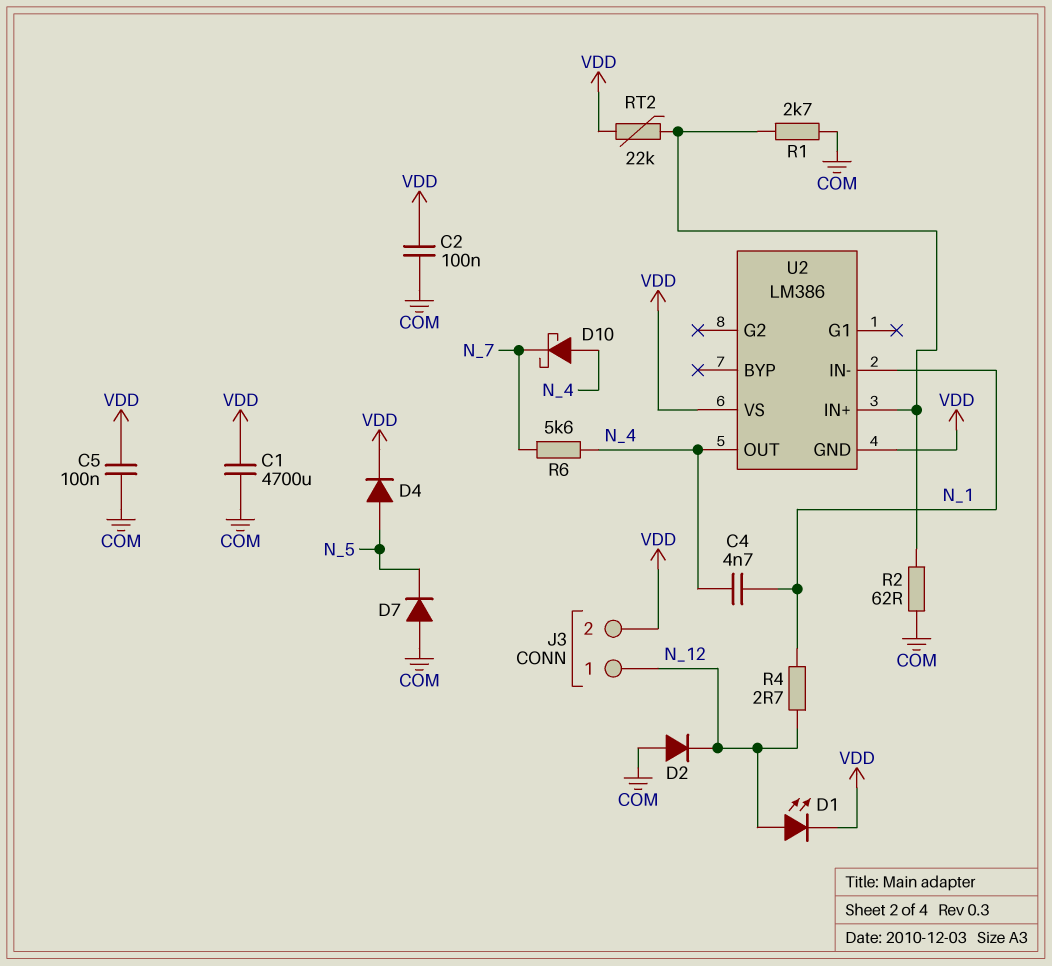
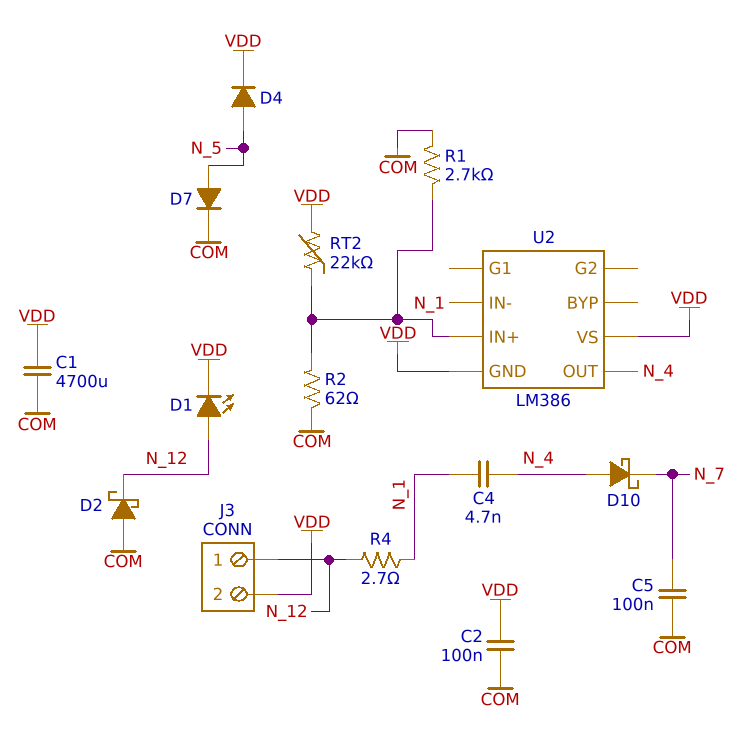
C5: 100nF (COM, VDD) -> 100nF (COM, N_7)
D2: diode (A COM, K N_12) -> schottky (A COM, K N_12)
D7: diode (A COM, K N_5) -> diode (A N_5, K COM)
R6: 5.6k (N_4, N_7) -> none

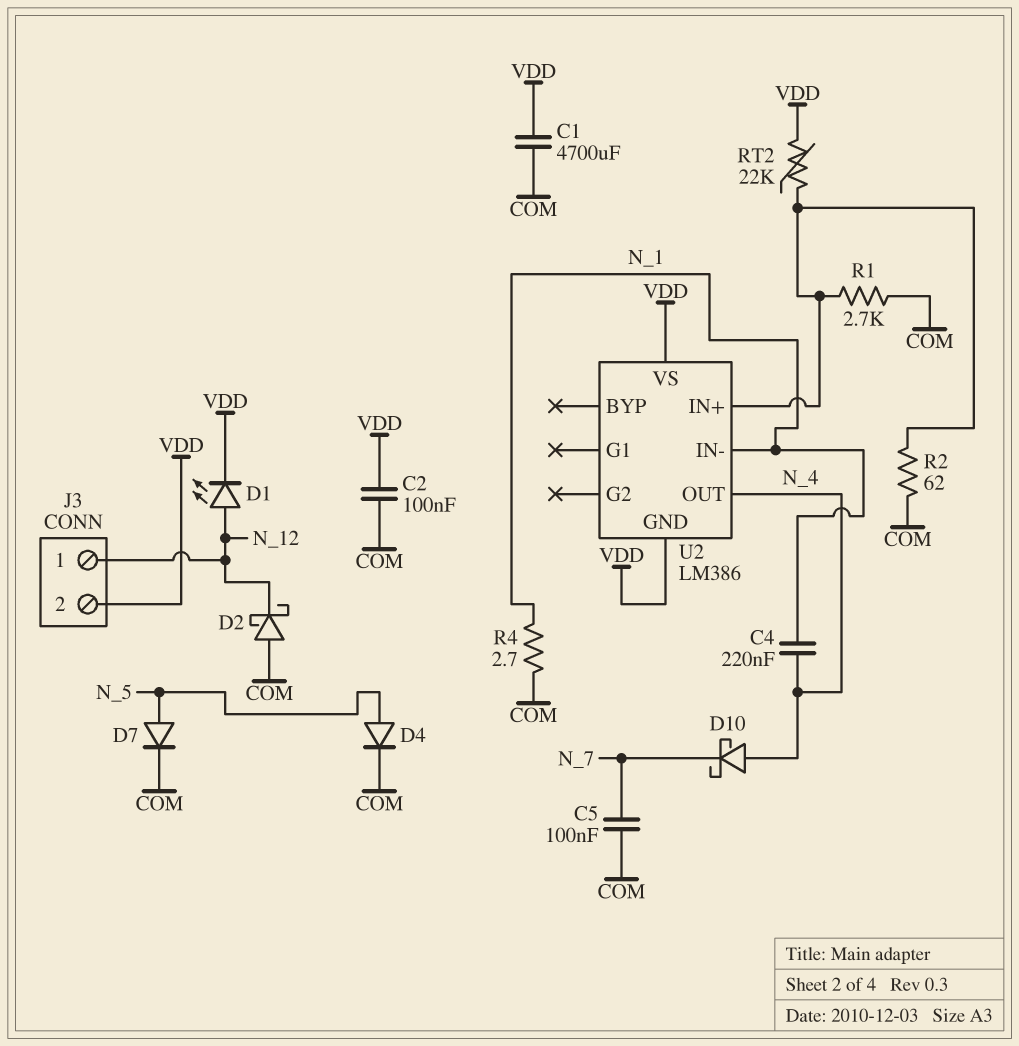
C4: 4.7nF (N_1, N_4) -> 220nF (N_1, N_4)
D4: diode (A N_5, K VDD) -> diode (A N_5, K COM)
R4: 2.7 (N_1, N_12) -> 2.7 (COM, N_1)

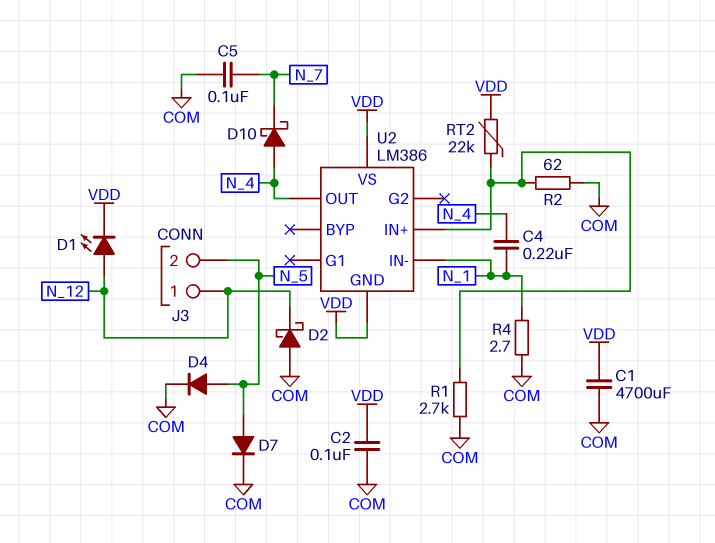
J3 pin 2: VDD -> N_5

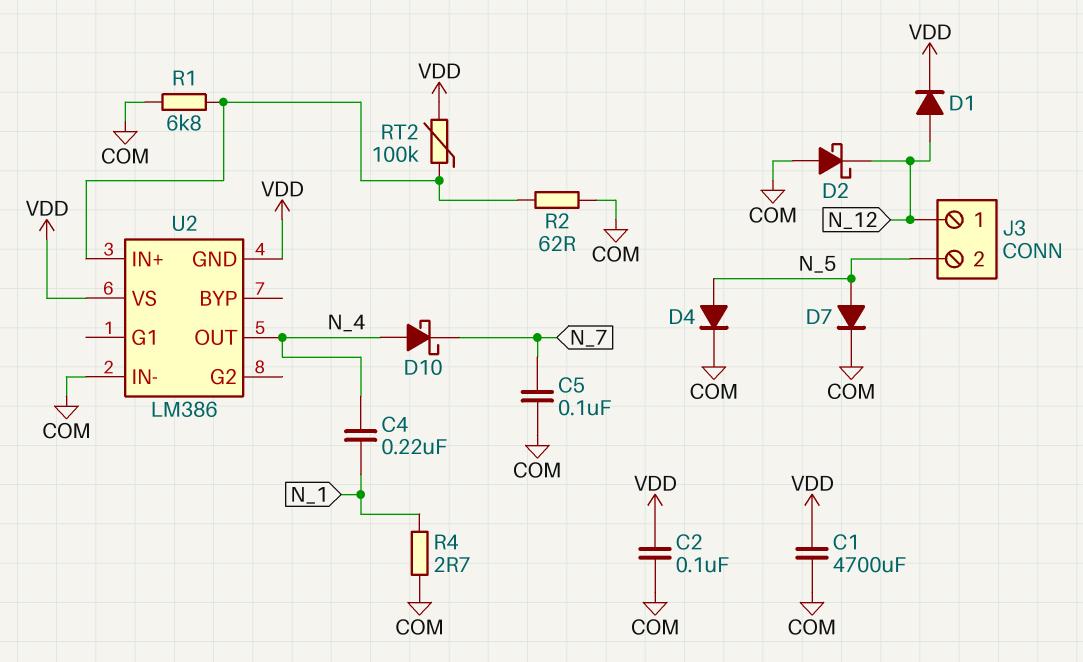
D1: LED (A N_12, K VDD) -> diode (A N_12, K VDD)
R1: 2.7k (COM, U2/IN+) -> 6.8k (COM, U2/IN+)
RT2: 22k (U2/IN+, VDD) -> 100k (U2/IN+, VDD)
U2 pin IN-: N_1 -> COM

